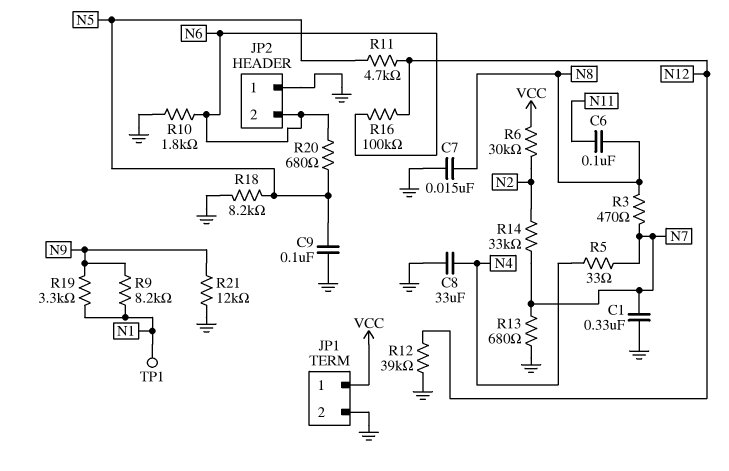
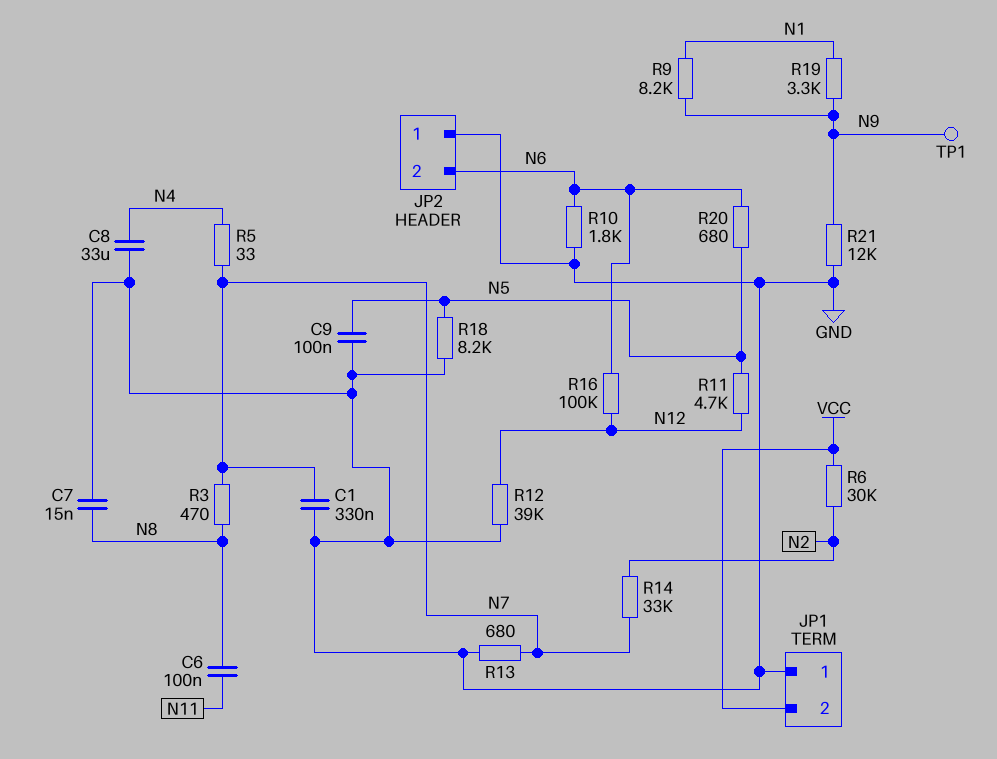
JP1 pin 1: VCC -> GND
JP1 pin 2: GND -> VCC
TP1: test point (N1) -> test point (N9)

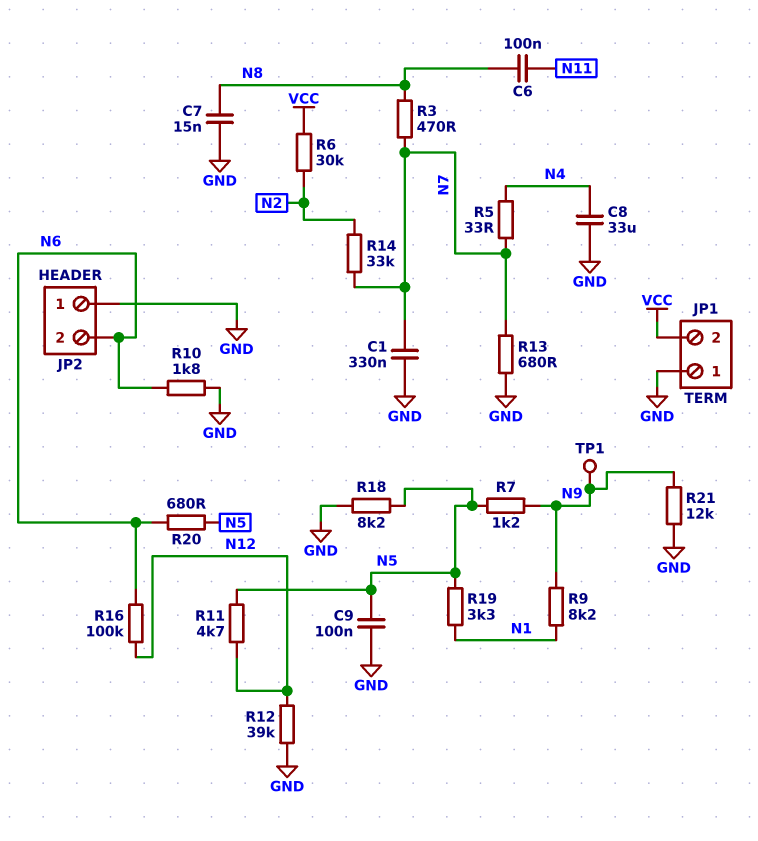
R7: none -> 1.2k (N5, N9)
R19: 3.3k (N1, N9) -> 3.3k (N1, N5)

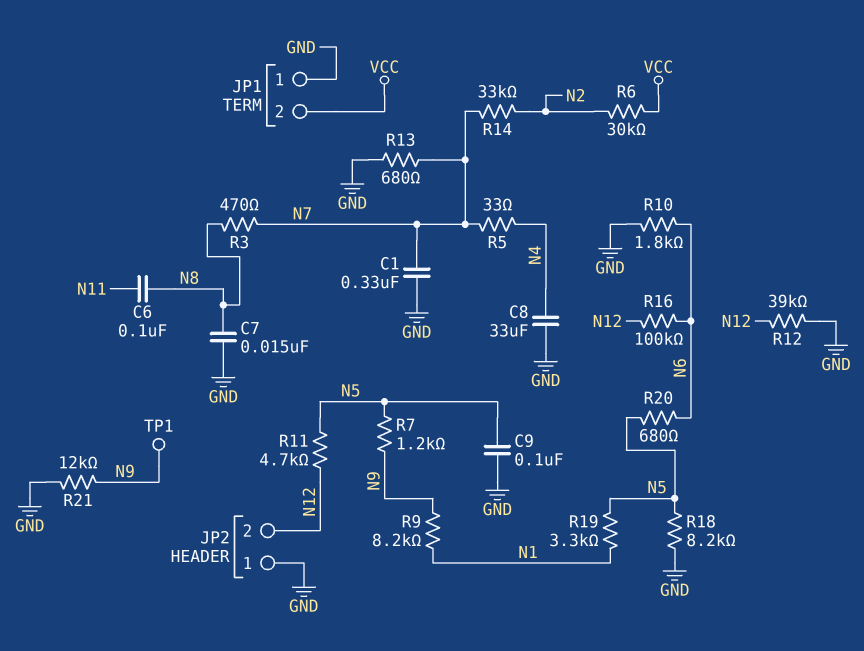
JP2 pin 2: N6 -> N12

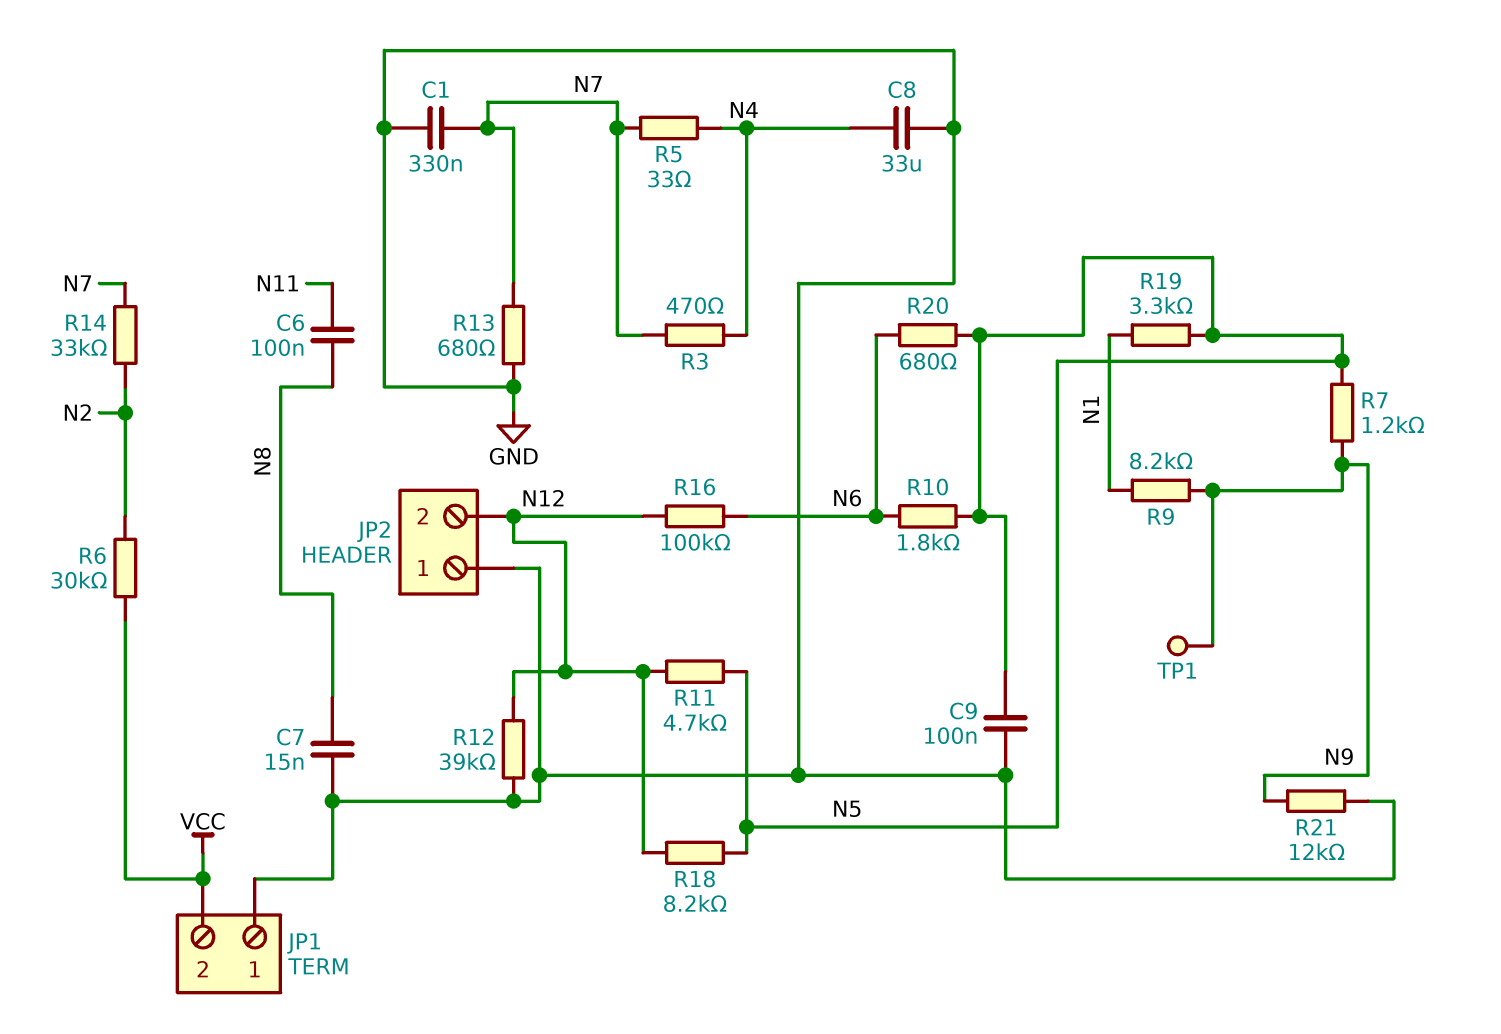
R3: 470 (N7, N8) -> 470 (N4, N7)
R10: 1.8k (GND, N6) -> 1.8k (N5, N6)
R18: 8.2k (GND, N5) -> 8.2k (N5, N12)

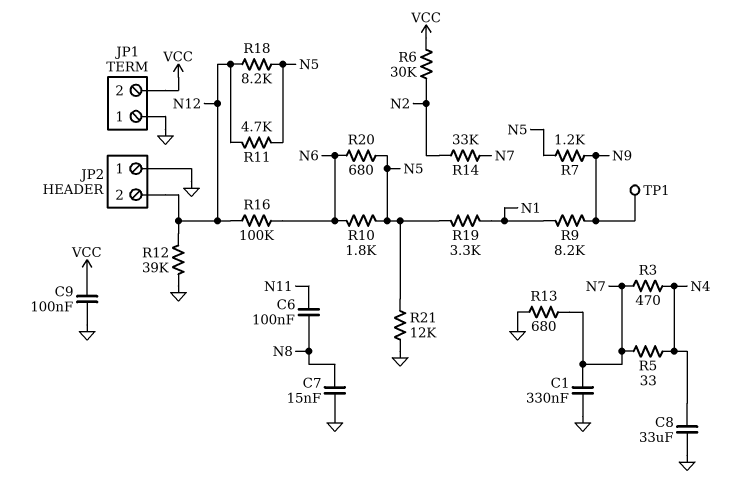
C9: 100nF (GND, N5) -> 100nF (GND, VCC)
R21: 12k (GND, N9) -> 12k (GND, N5)

